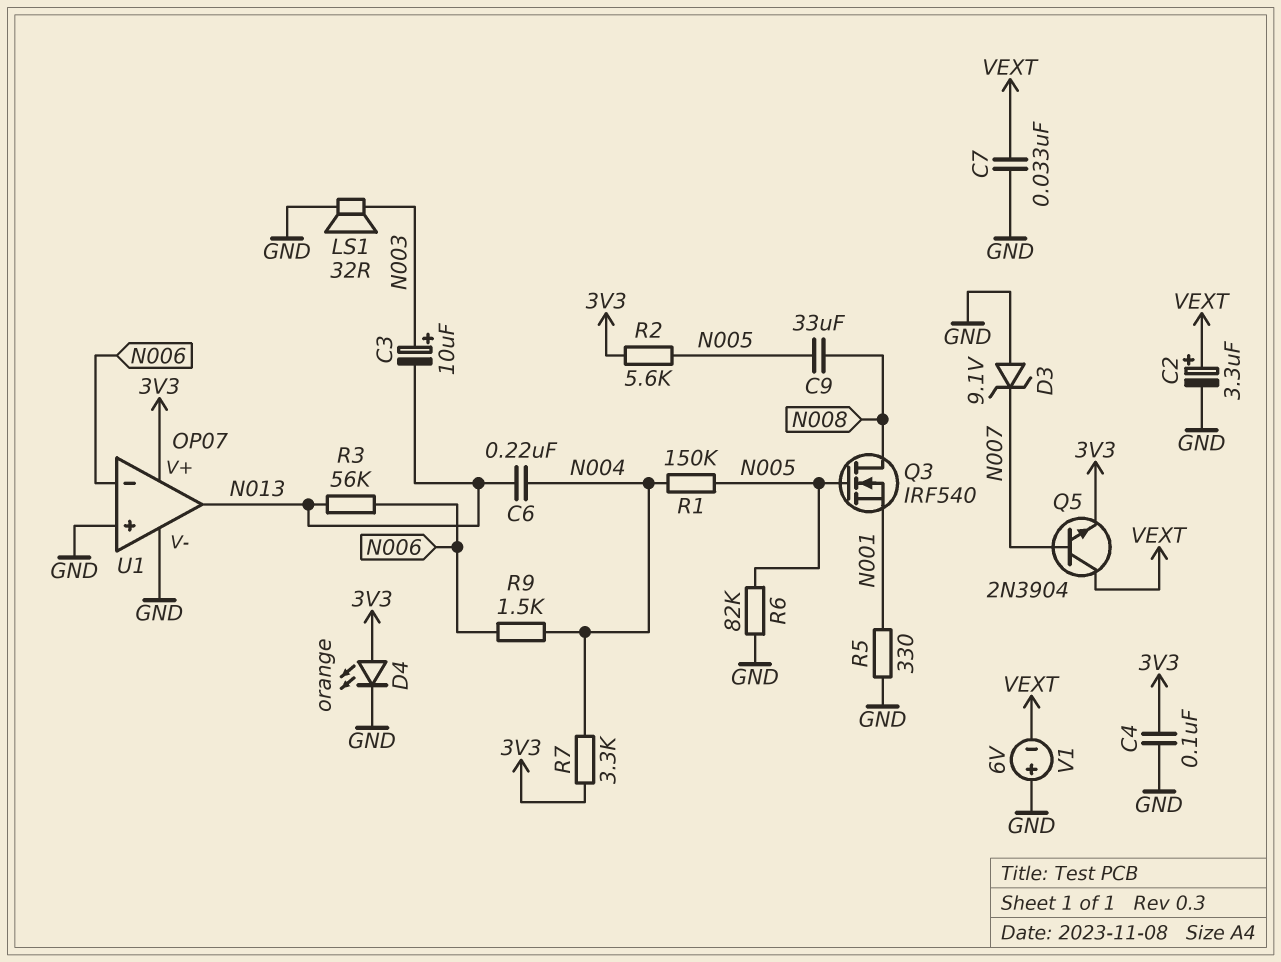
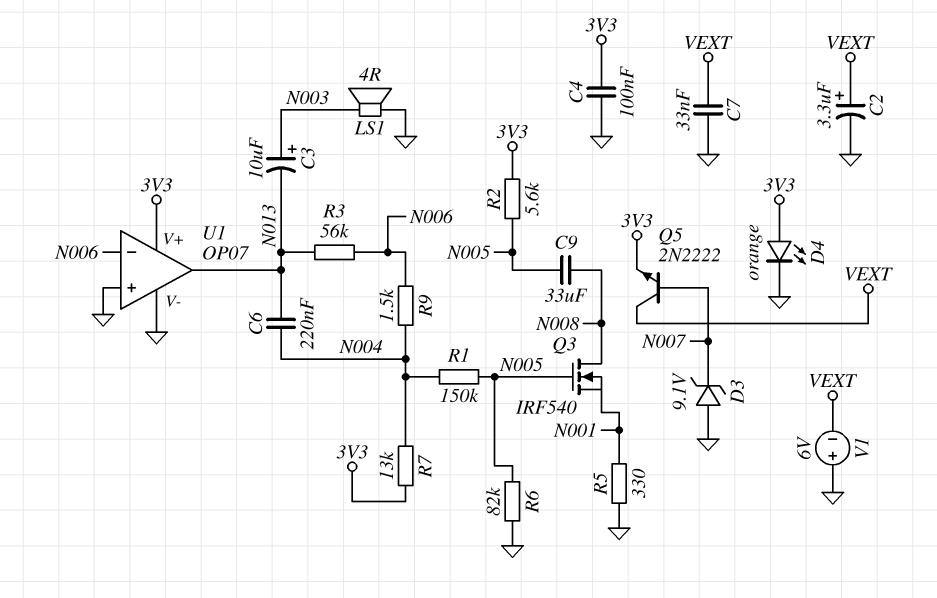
LS1: speaker 32R (GND, N003) -> speaker 4R (GND, N003)
Q5: NPN 2N3904 (B N007, C VEXT, E 3V3) -> NPN 2N2222 (B N007, C VEXT, E 3V3)
R7: 3.3k (3V3, N004) -> 13k (3V3, N004)

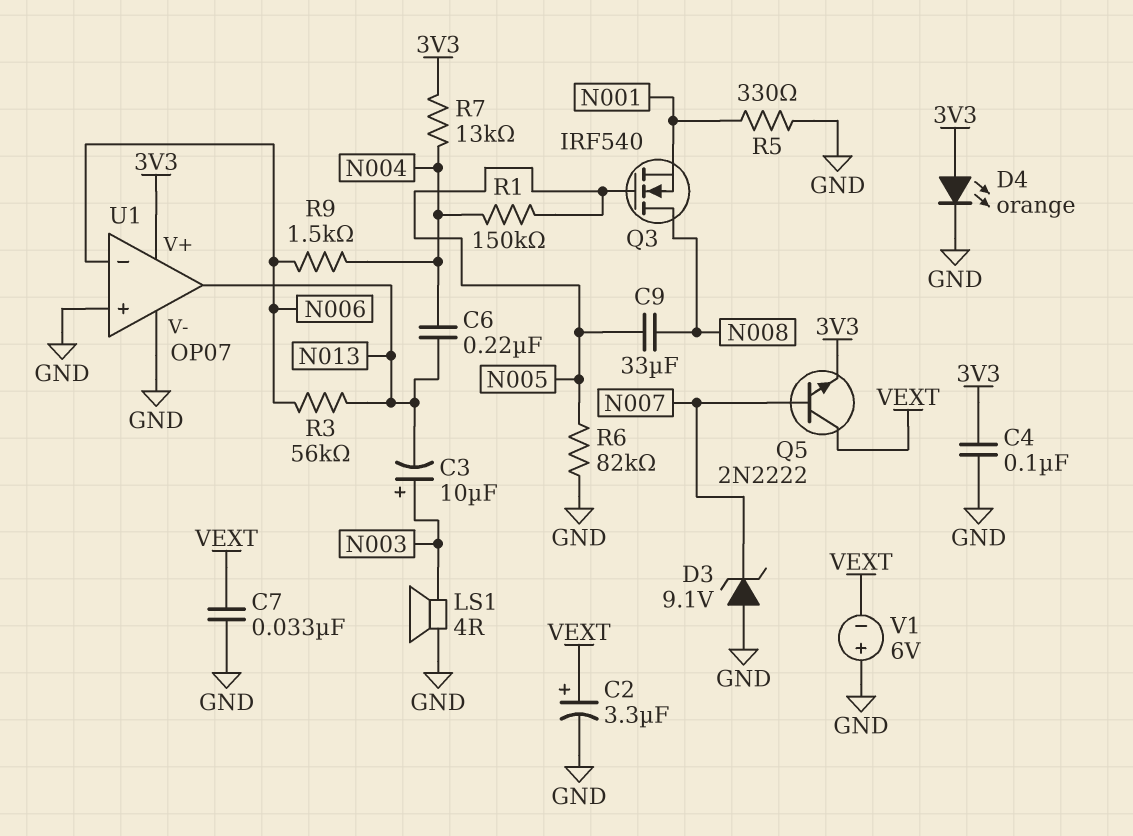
R2: 5.6k (3V3, N005) -> none

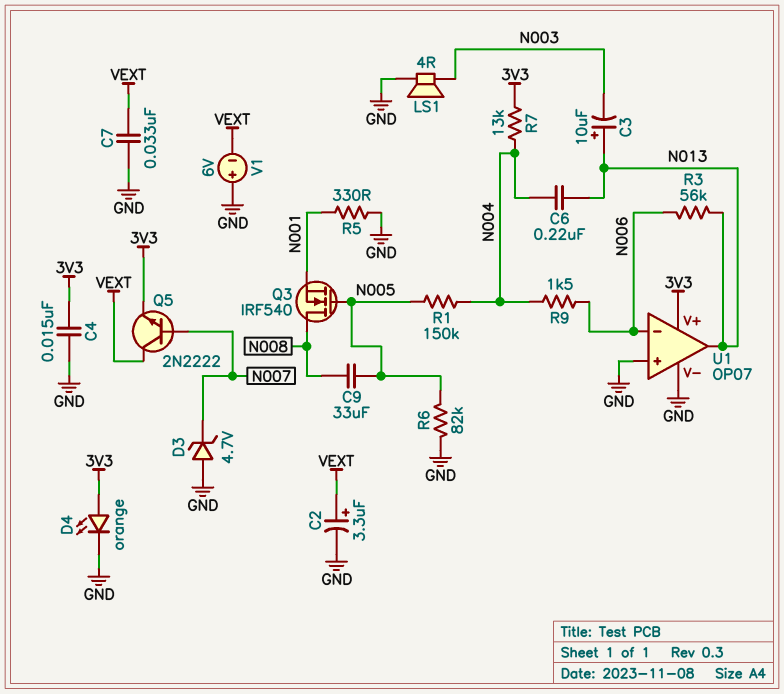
C3: 10uF (plus N003, minus N013) -> 10uF (plus N013, minus N003)
C4: 100nF (3V3, GND) -> 15nF (3V3, GND)
D3: zener 9.1V (A GND, K N007) -> zener 4.7V (A GND, K N007)

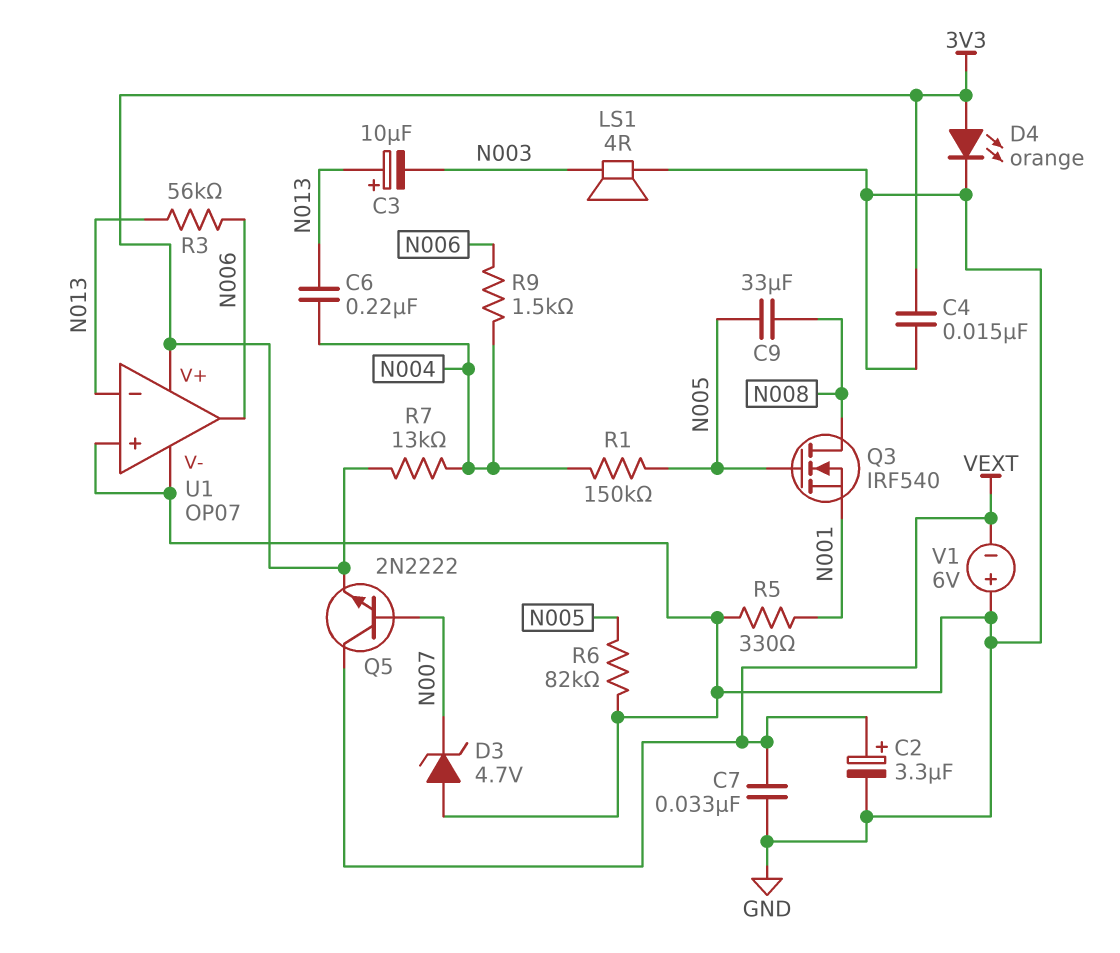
U1 pin in-: N006 -> N013
U1 pin out: N013 -> N006

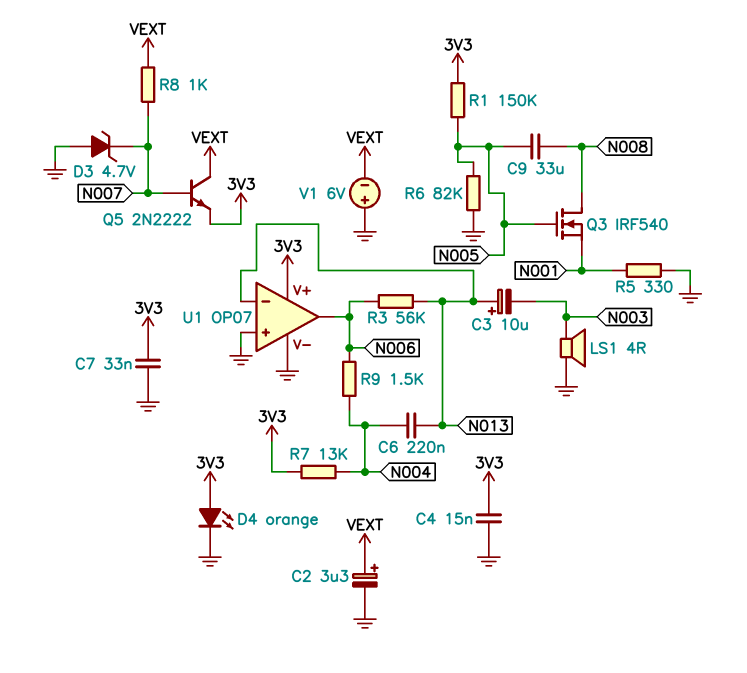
C7: 33nF (GND, VEXT) -> 33nF (3V3, GND)
R1: 150k (N004, N005) -> 150k (3V3, N005)
R8: none -> 1k (N007, VEXT)

